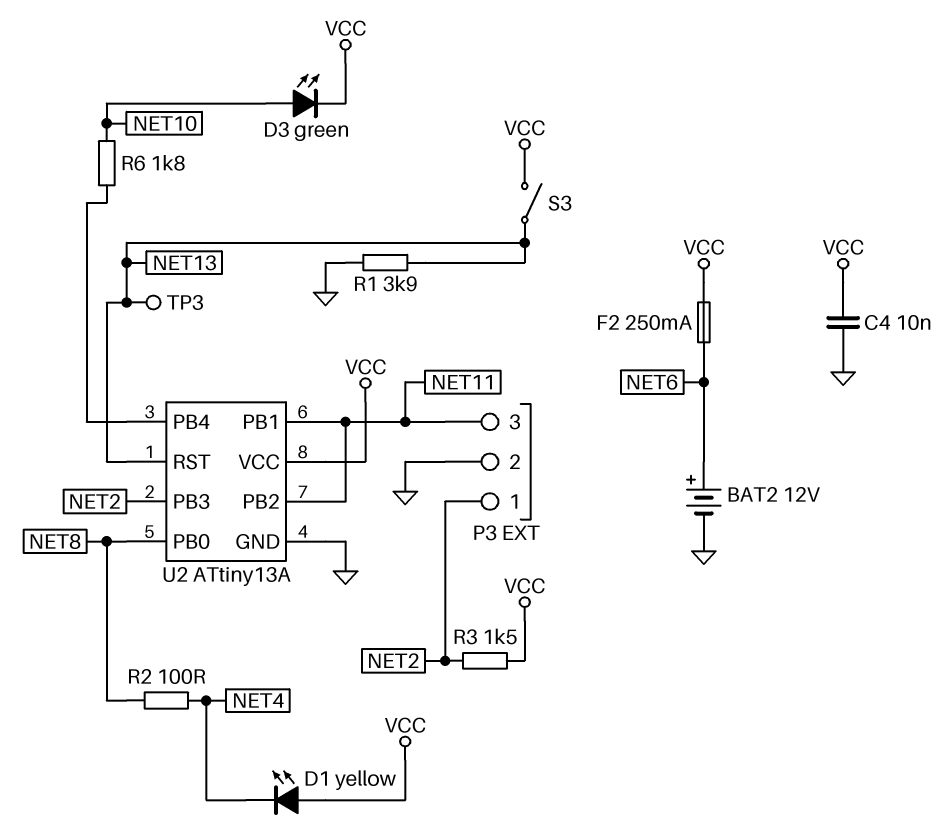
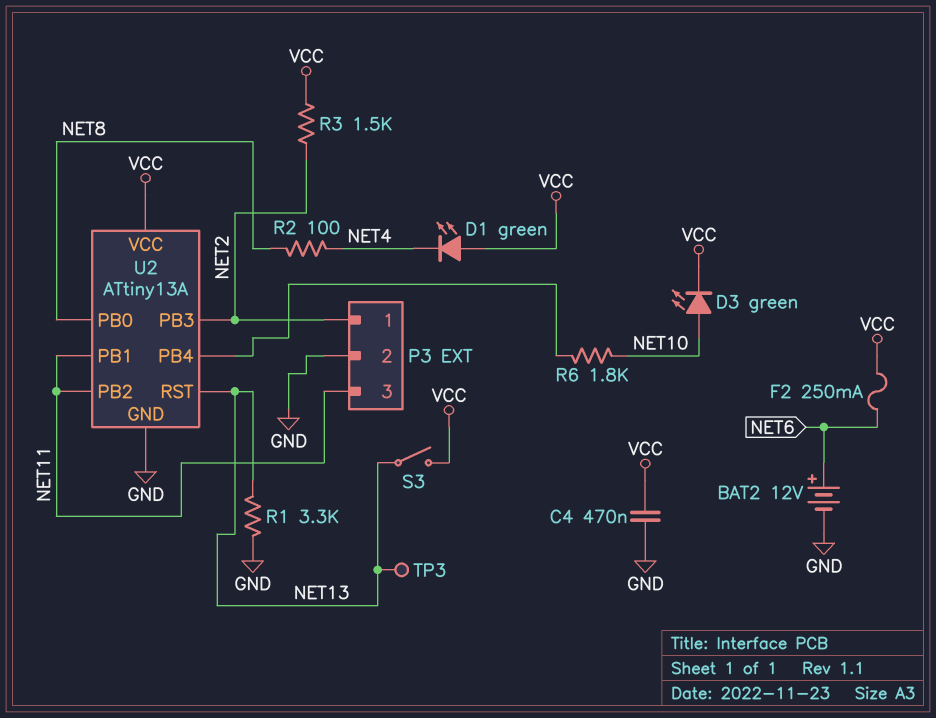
C4: 10nF (GND, VCC) -> 470nF (GND, VCC)
D1: LED yellow (A VCC, K NET4) -> LED green (A VCC, K NET4)
R1: 3.9k (GND, NET13) -> 3.3k (GND, NET13)

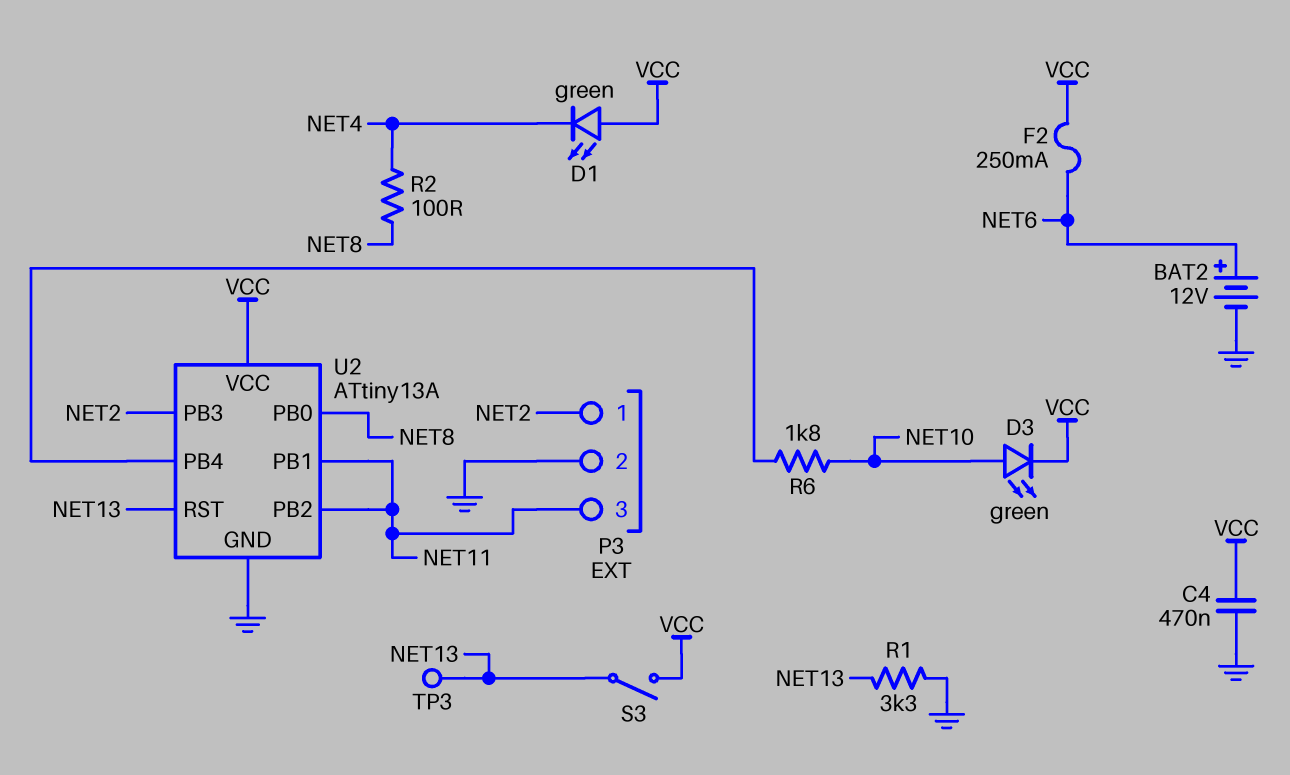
R3: 1.5k (NET2, VCC) -> none

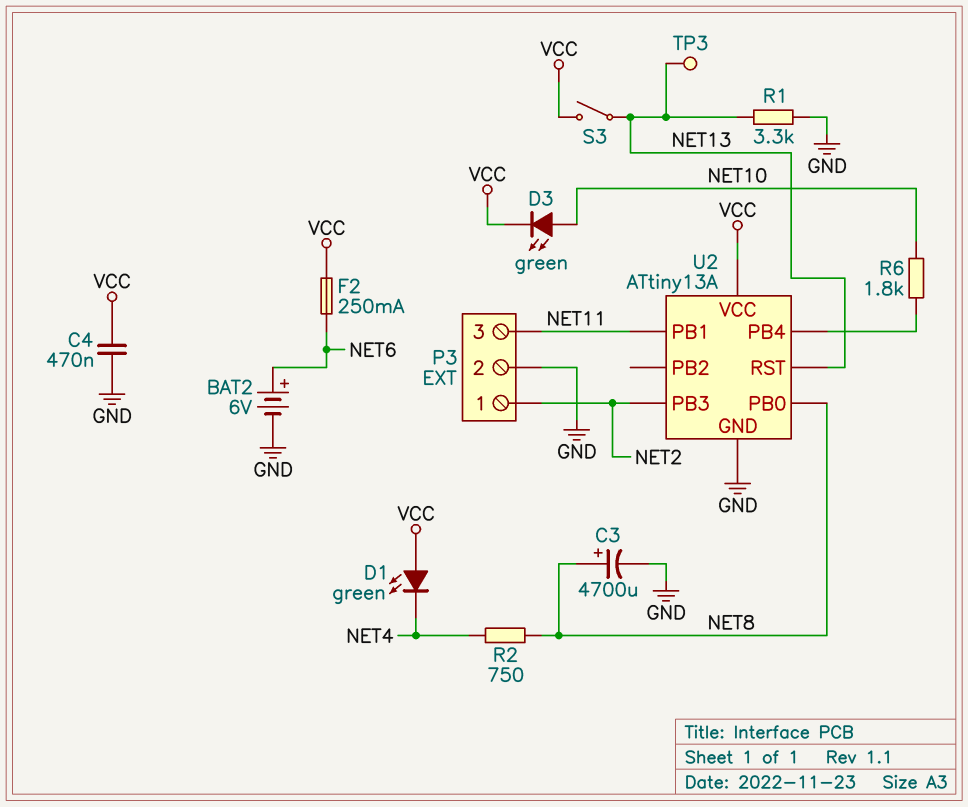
BAT2: 12V (plus NET6, minus GND) -> 6V (plus NET6, minus GND)
C3: none -> 4700uF (plus NET8, minus GND)
R2: 100 (NET4, NET8) -> 750 (NET4, NET8)
U2 pin PB2: NET11 -> none

